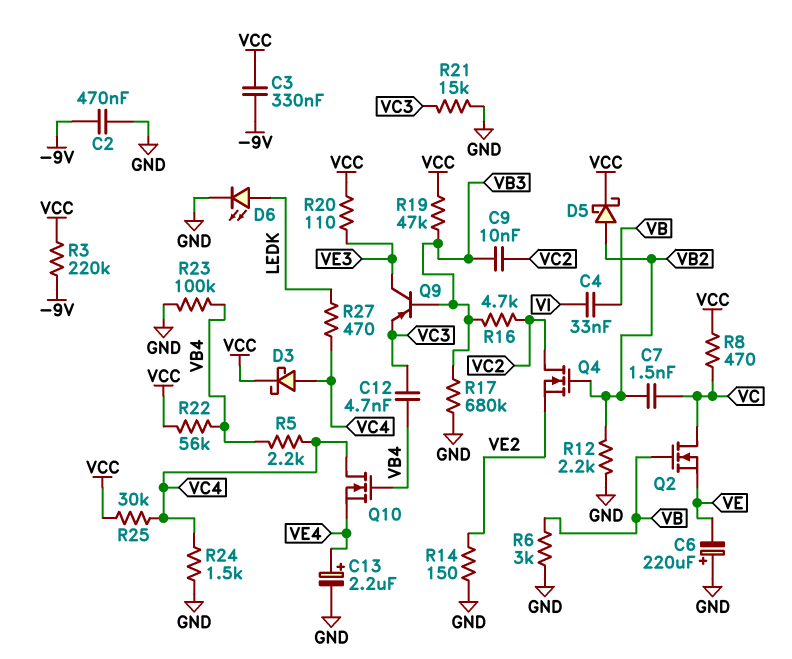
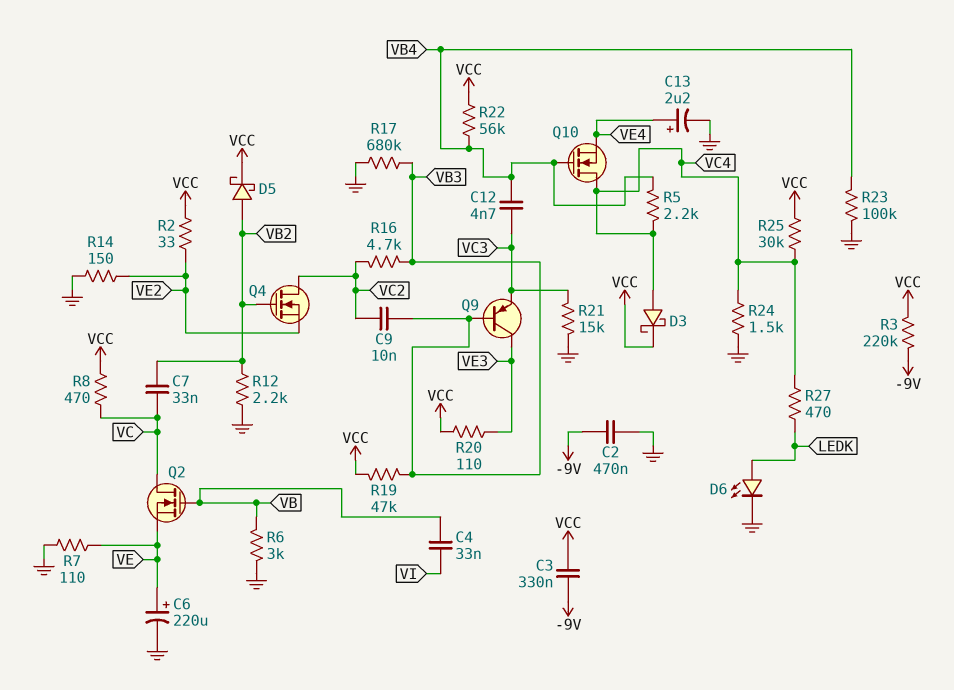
C6: 220uF (plus GND, minus VE) -> 220uF (plus VE, minus GND)
C7: 1.5nF (VB2, VC) -> 33nF (VB2, VC)
R2: none -> 33 (VCC, VE2)
R7: none -> 110 (GND, VE)

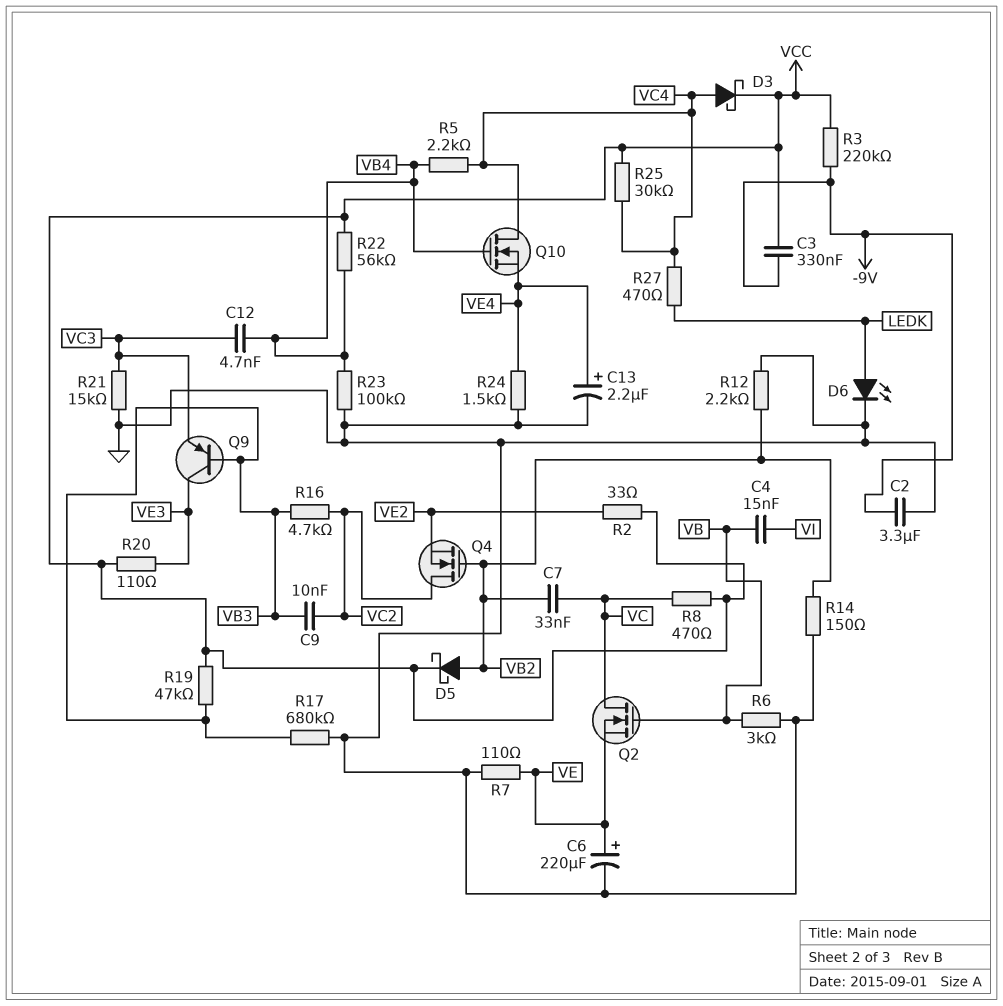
C2: 470nF (-9V, GND) -> 3.3uF (-9V, GND)
C4: 33nF (VB, VI) -> 15nF (VB, VI)
R14: 150 (GND, VE2) -> 150 (GND, VB2)
R24: 1.5k (GND, VC4) -> 1.5k (GND, VE4)

